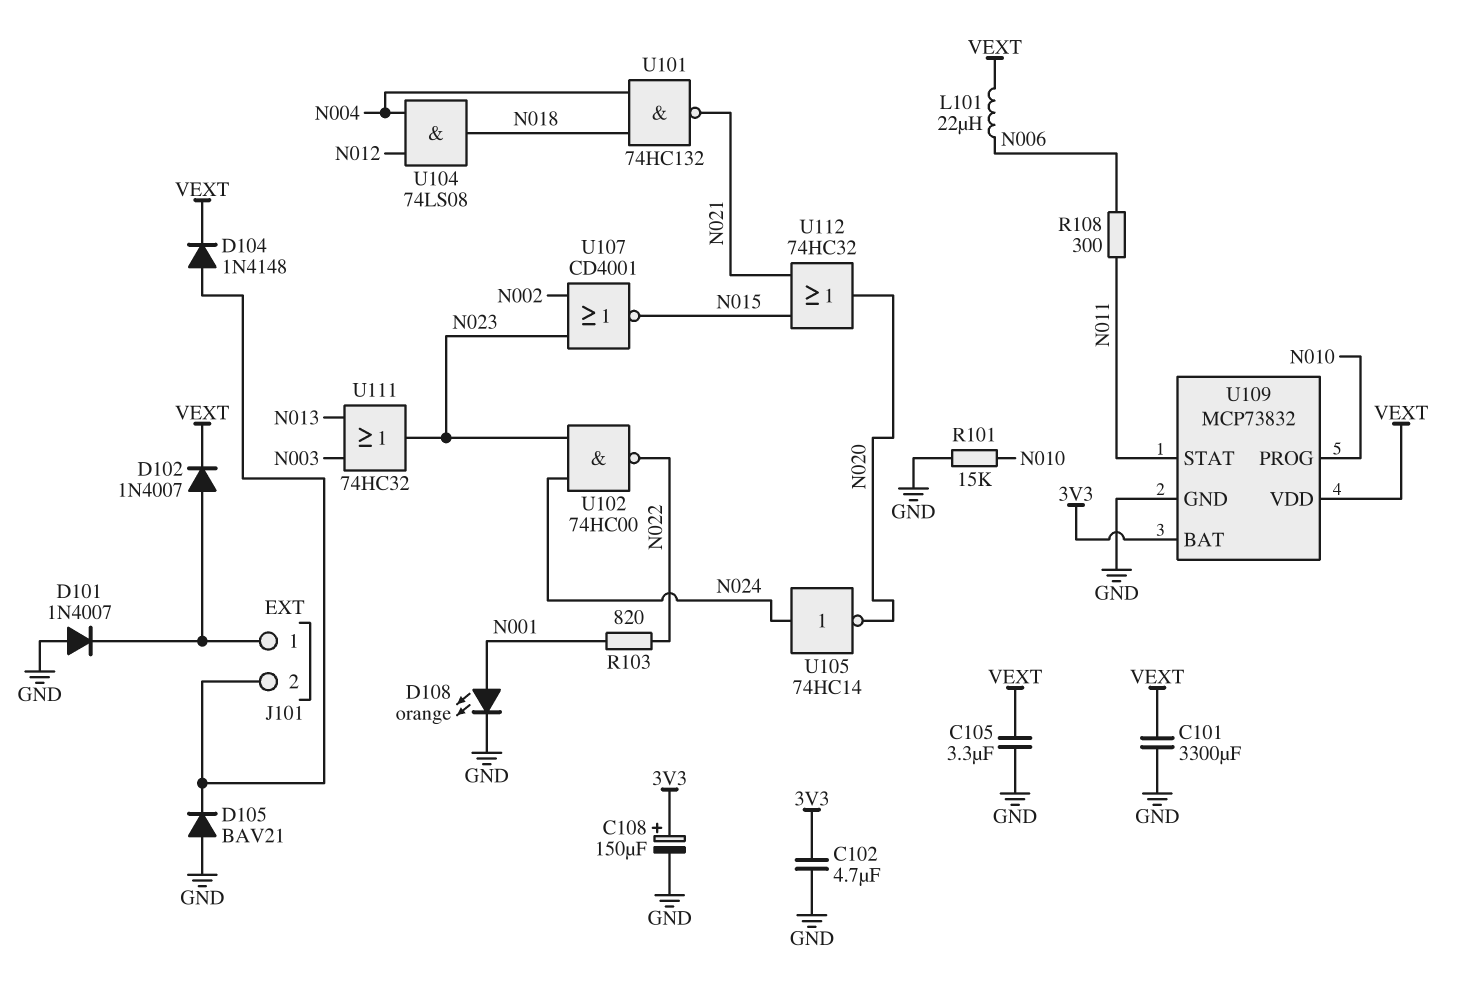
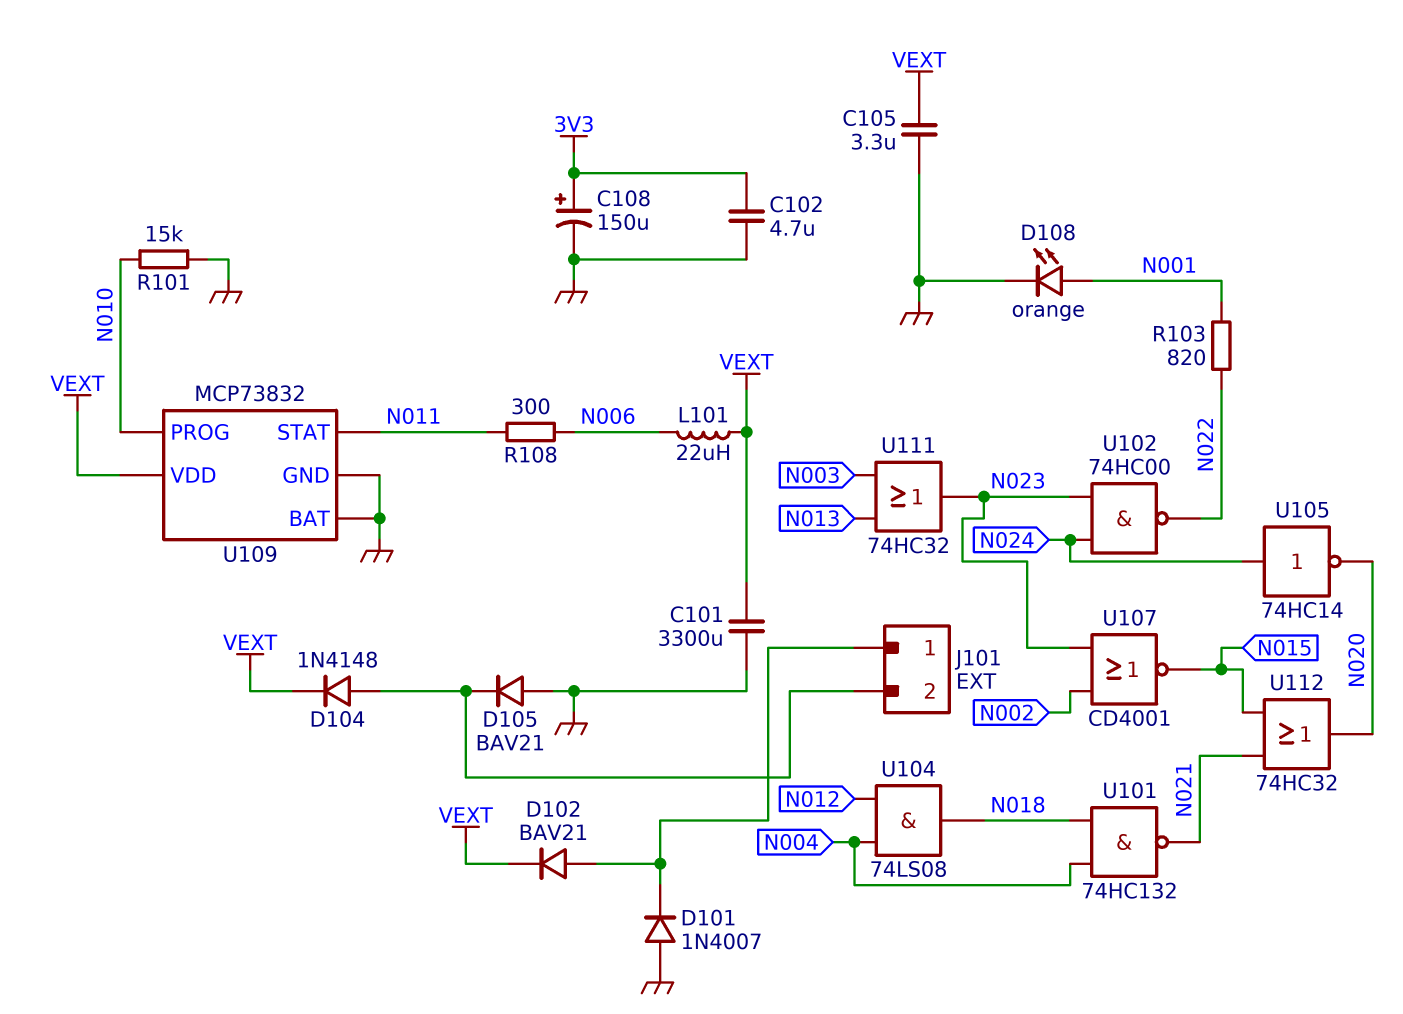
D102: diode 1N4007 (A J101/1, K VEXT) -> diode BAV21 (A J101/1, K VEXT)
U109 pin BAT: 3V3 -> GND

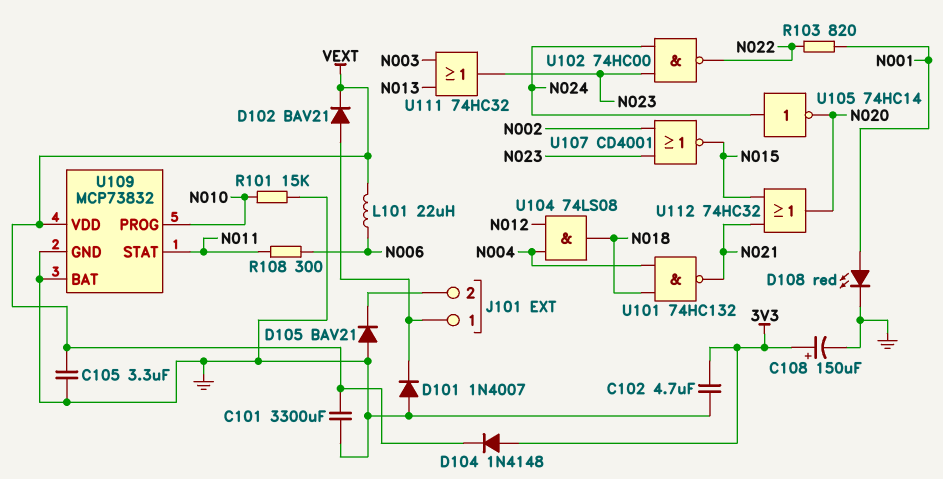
D104: diode 1N4148 (A J101/2, K VEXT) -> diode 1N4148 (A 3V3, K VEXT)
D108: LED orange (A N001, K GND) -> LED red (A N001, K GND)

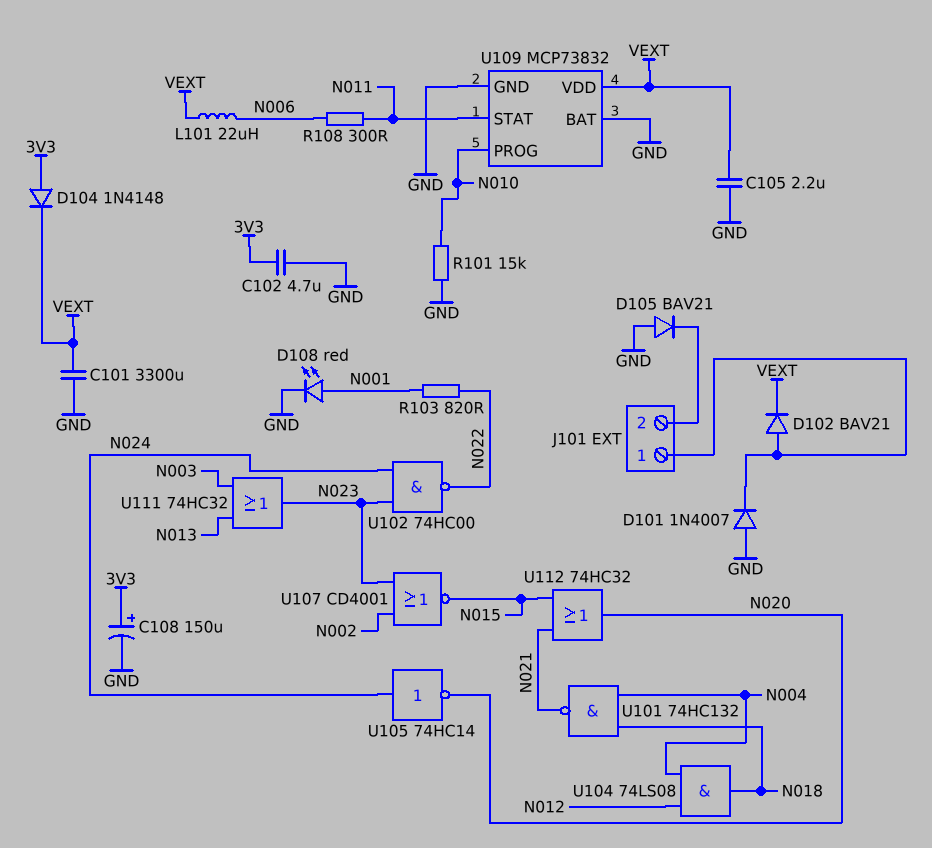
C105: 3.3uF (GND, VEXT) -> 2.2uF (GND, VEXT)

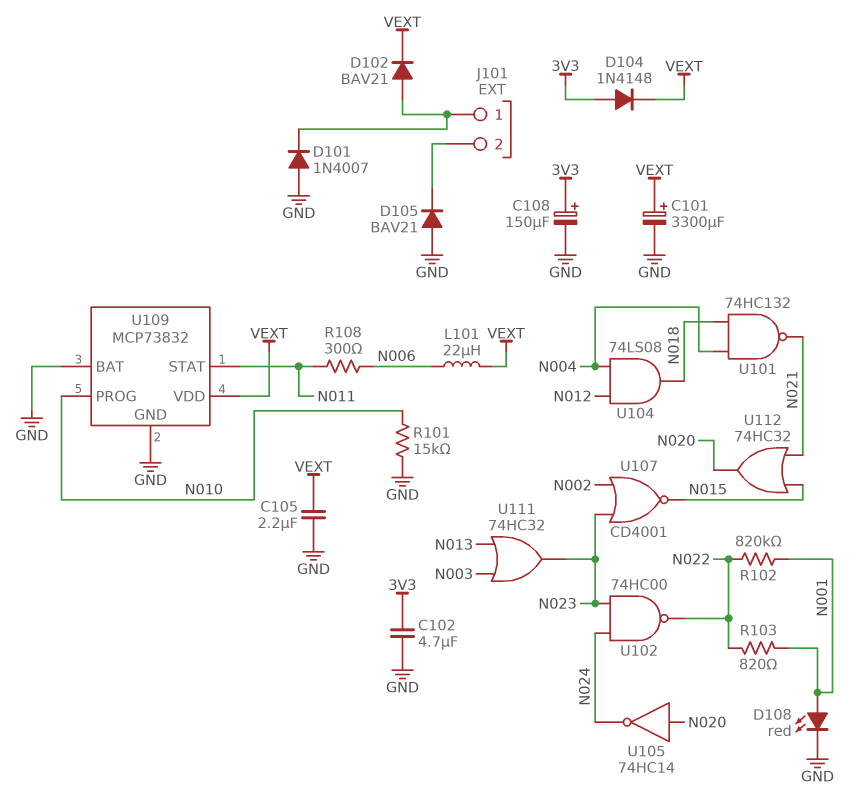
C101: 3300uF (GND, VEXT) -> 3300uF (plus VEXT, minus GND)
R102: none -> 820k (N001, N022)
U105: NOT 74HC14 (in N024, out N020) -> NOT 74HC14 (in N020, out N024)

